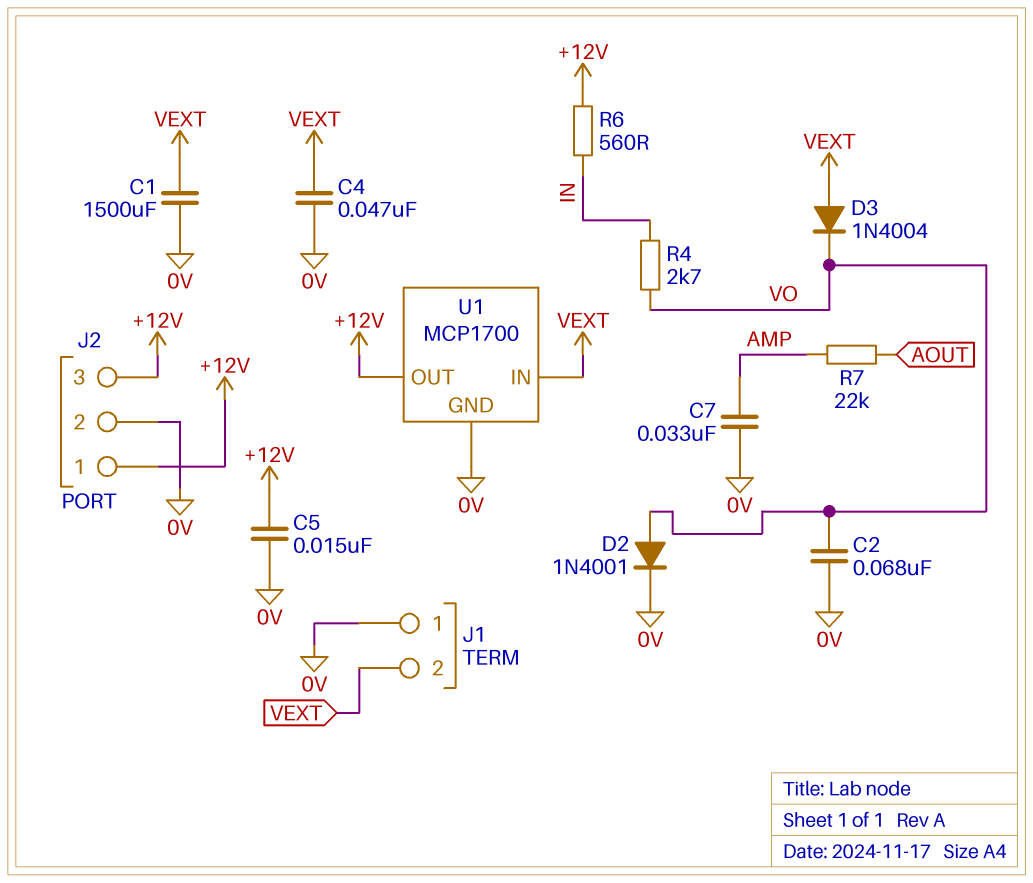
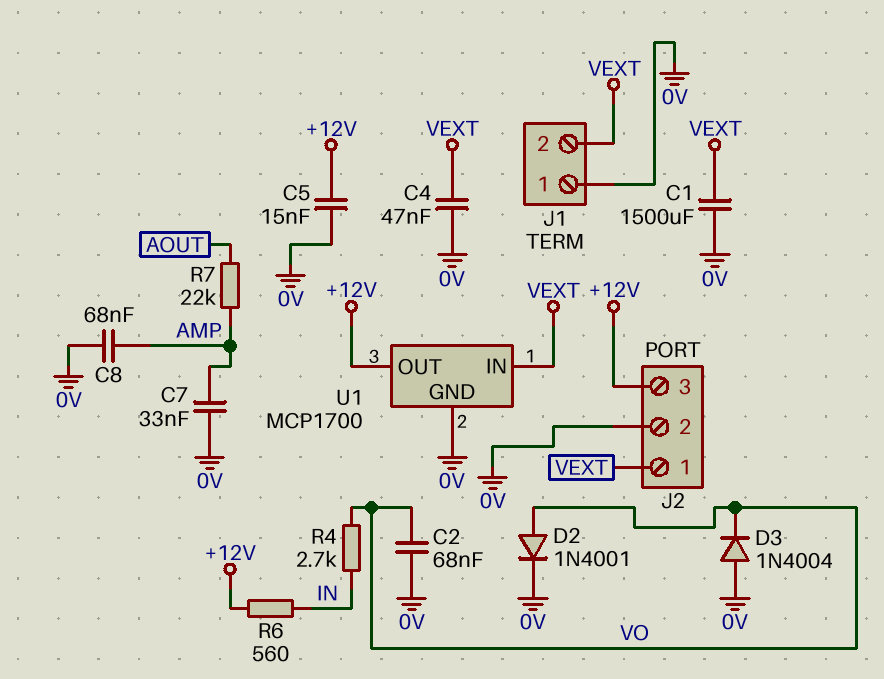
C8: none -> 68nF (0V, AMP)
D3: diode 1N4004 (A VEXT, K VO) -> diode 1N4004 (A 0V, K VO)
J2 pin 1: +12V -> VEXT

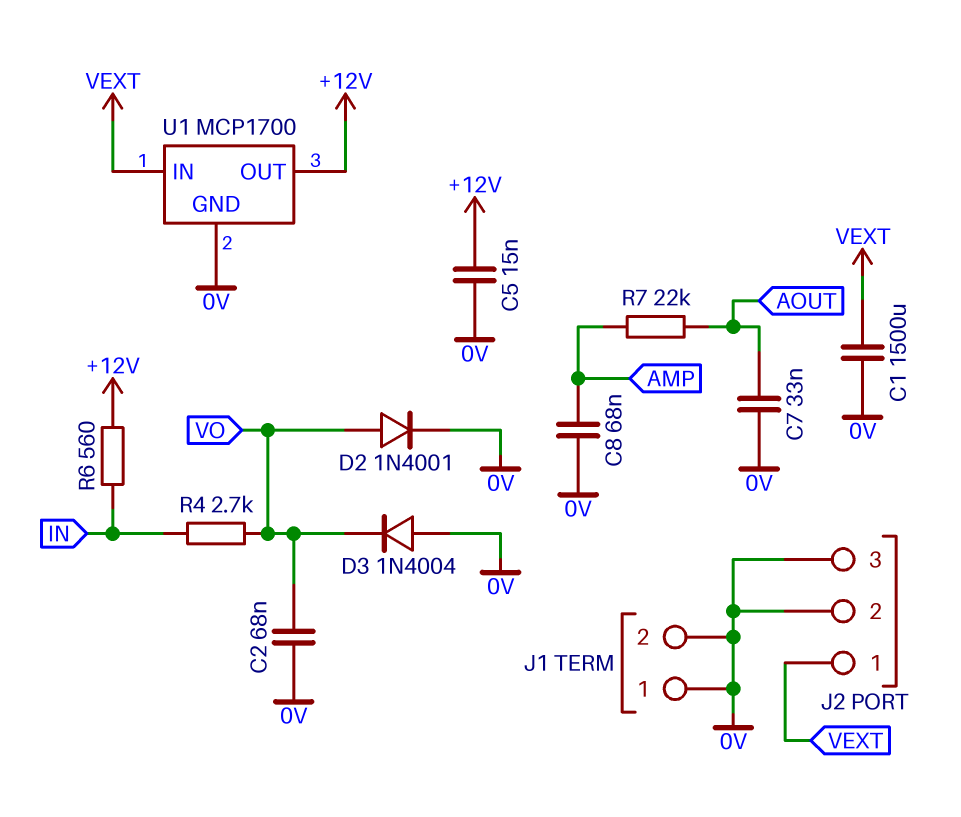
C4: 47nF (0V, VEXT) -> none
C7: 33nF (0V, AMP) -> 33nF (0V, AOUT)
J1 pin 2: VEXT -> 0V
J2 pin 3: +12V -> 0V

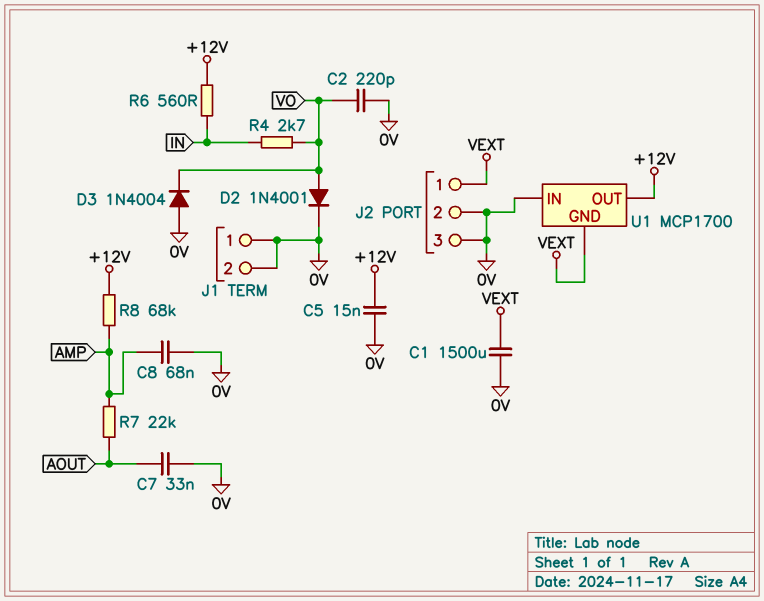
C2: 68nF (0V, VO) -> 220pF (0V, VO)
R8: none -> 68k (+12V, AMP)
U1 pin GND: 0V -> VEXT
U1 pin IN: VEXT -> 0V

